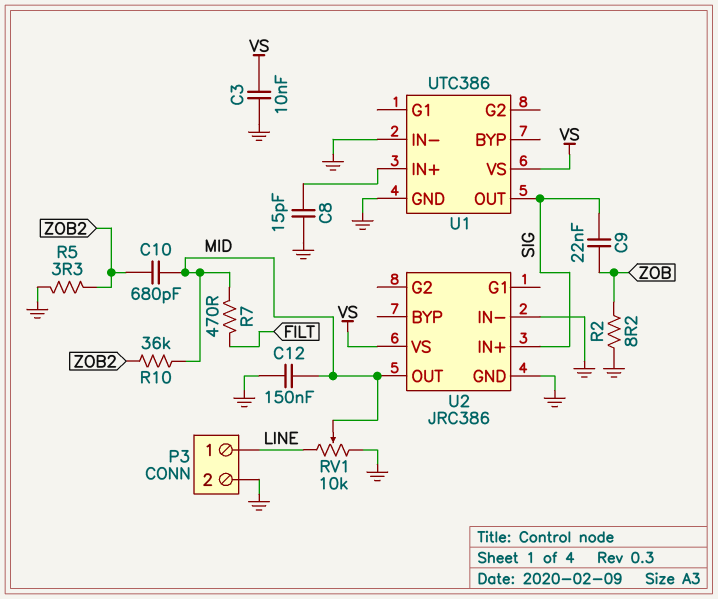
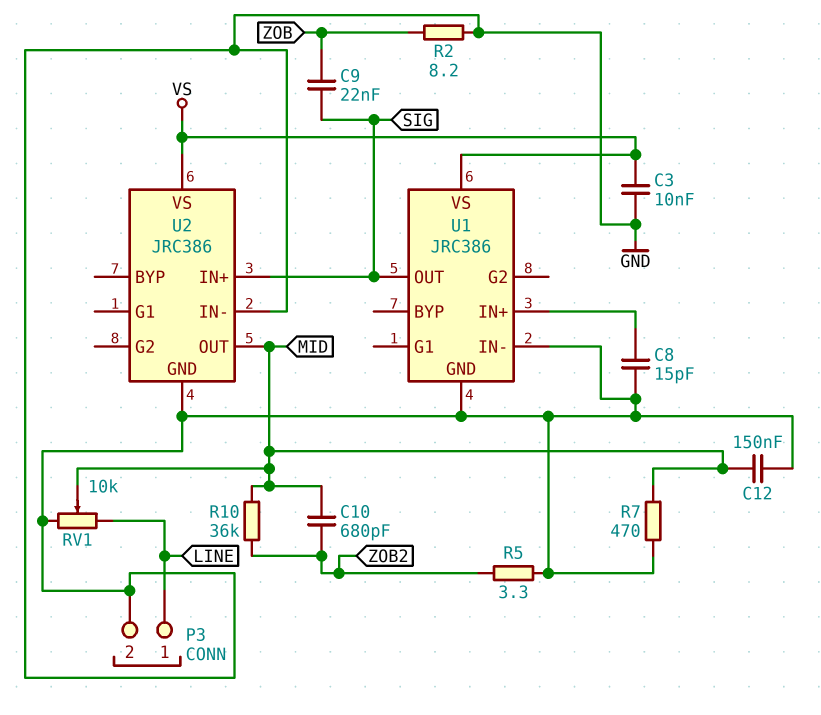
R7: 470 (FILT, MID) -> 470 (GND, MID)
U1: UTC386 -> JRC386

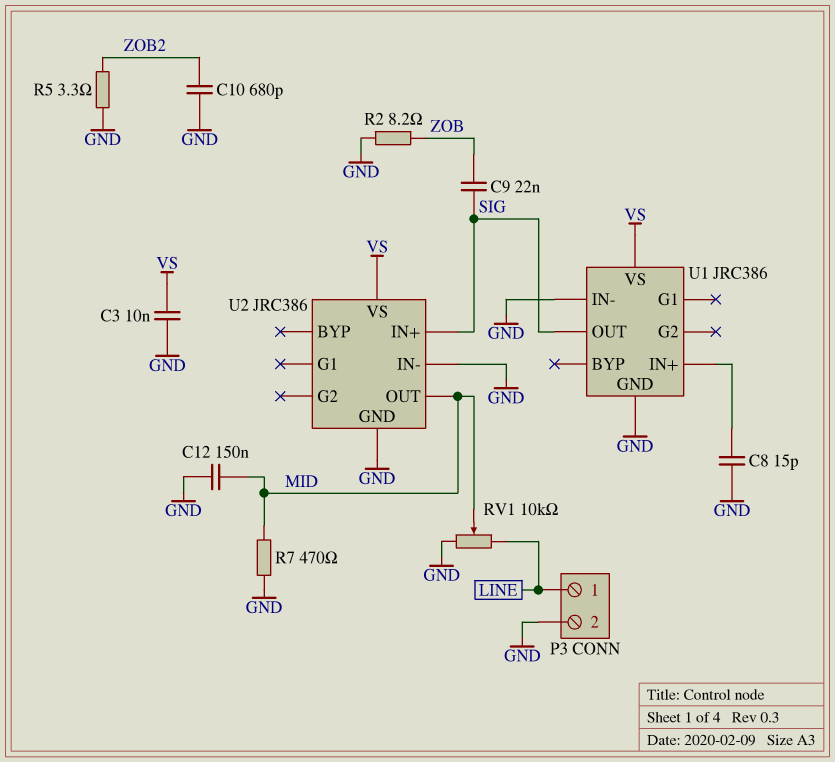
C10: 680pF (MID, ZOB2) -> 680pF (GND, ZOB2)
R10: 36k (MID, ZOB2) -> none

